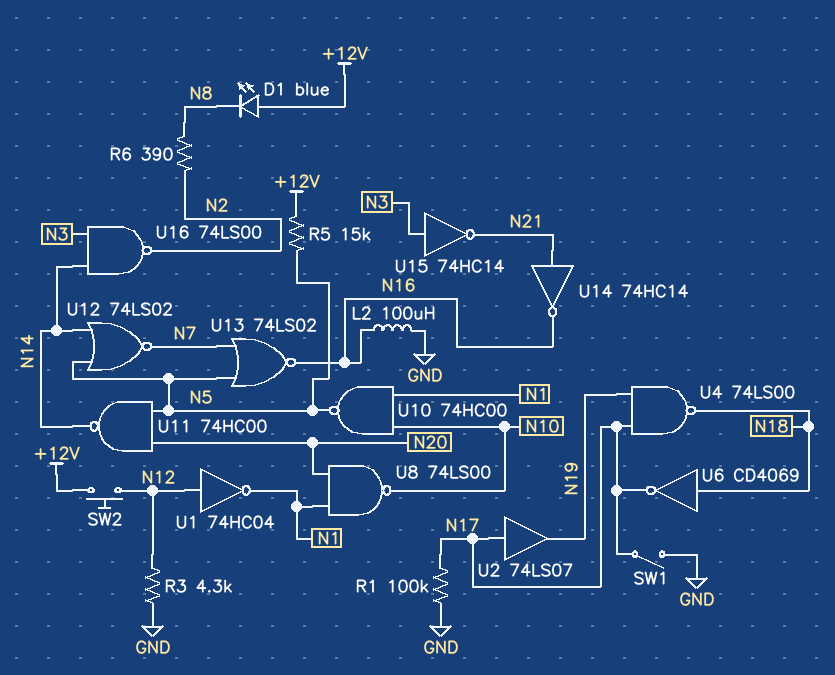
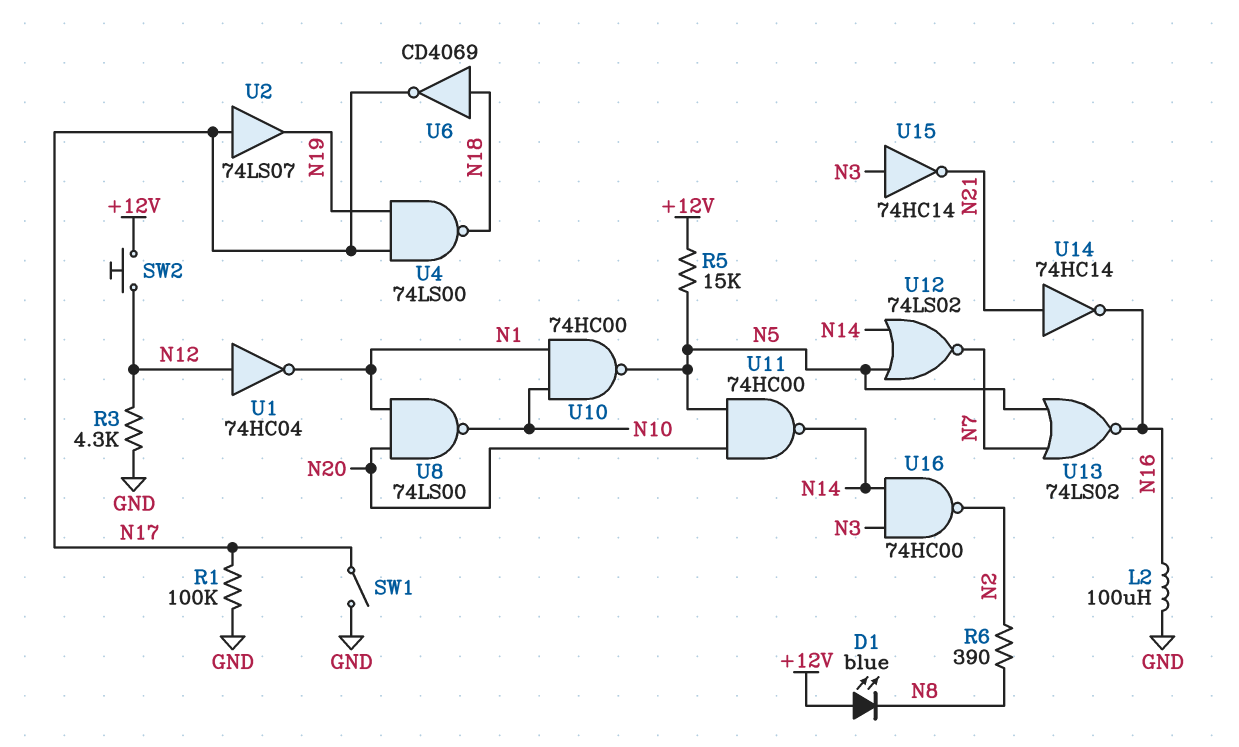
U16: NAND 74LS00 (in N3, in N14, out N2) -> NAND 74HC00 (in N3, in N14, out N2)

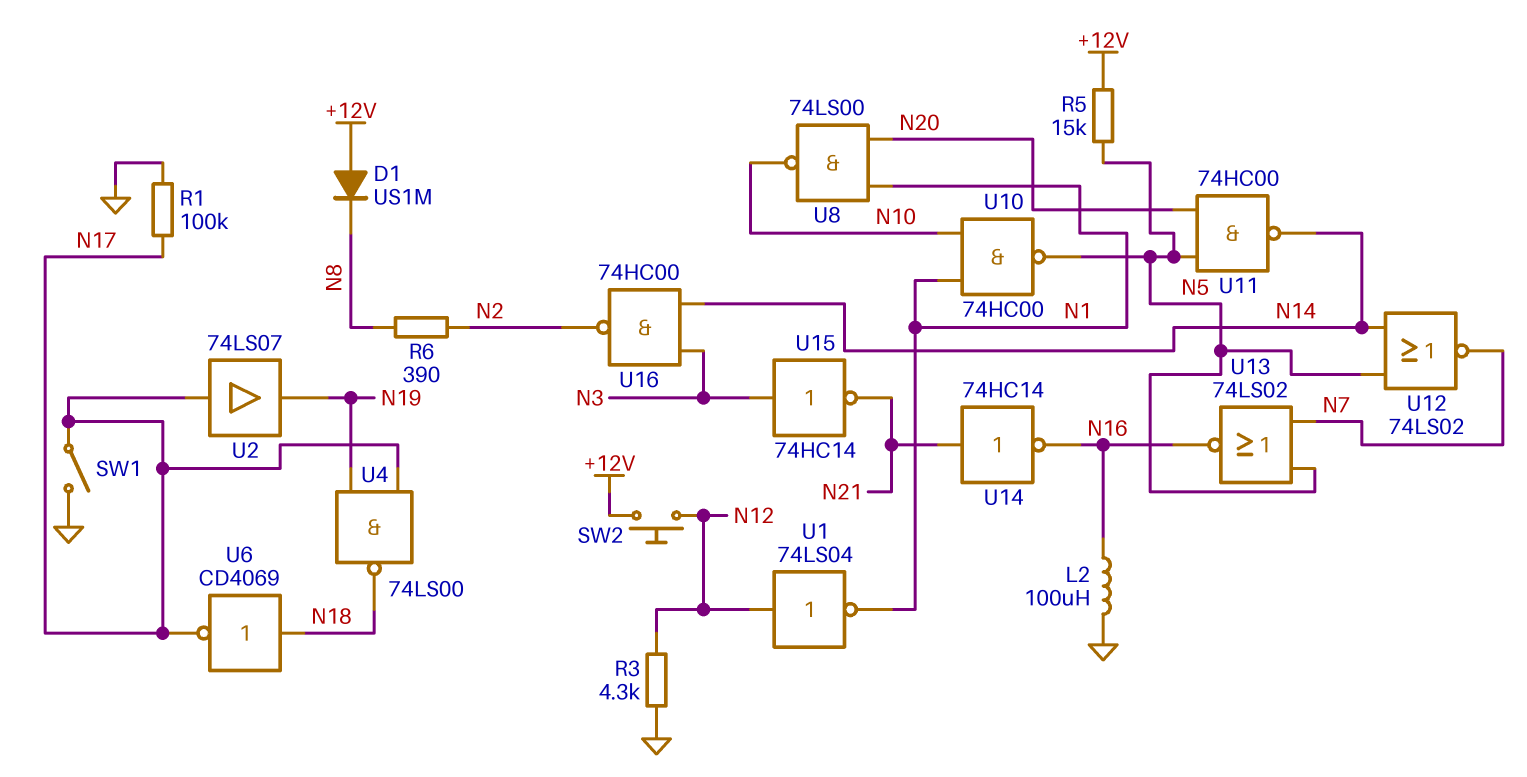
D1: LED blue (A +12V, K N8) -> diode US1M (A +12V, K N8)
U1: NOT 74HC04 (in N12, out N1) -> NOT 74LS04 (in N12, out N1)

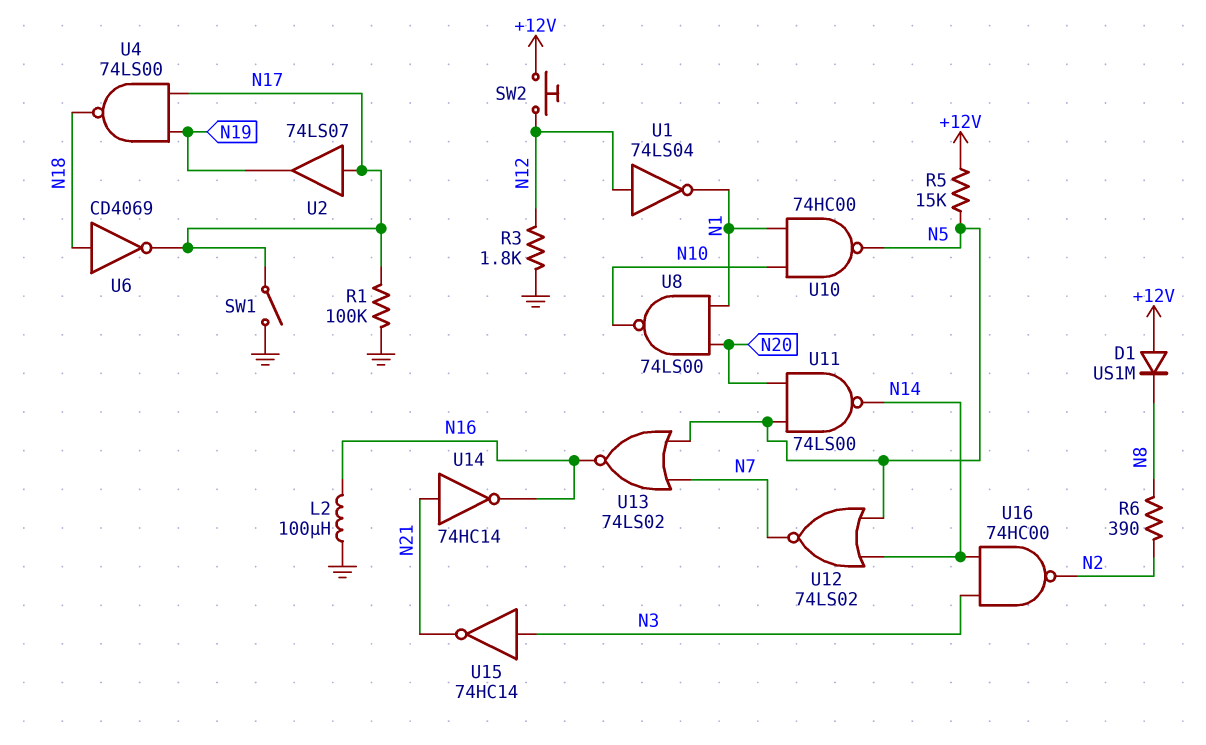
R3: 4.3k (GND, N12) -> 1.8k (GND, N12)
U11: NAND 74HC00 (in N5, in N20, out N14) -> NAND 74LS00 (in N5, in N20, out N14)

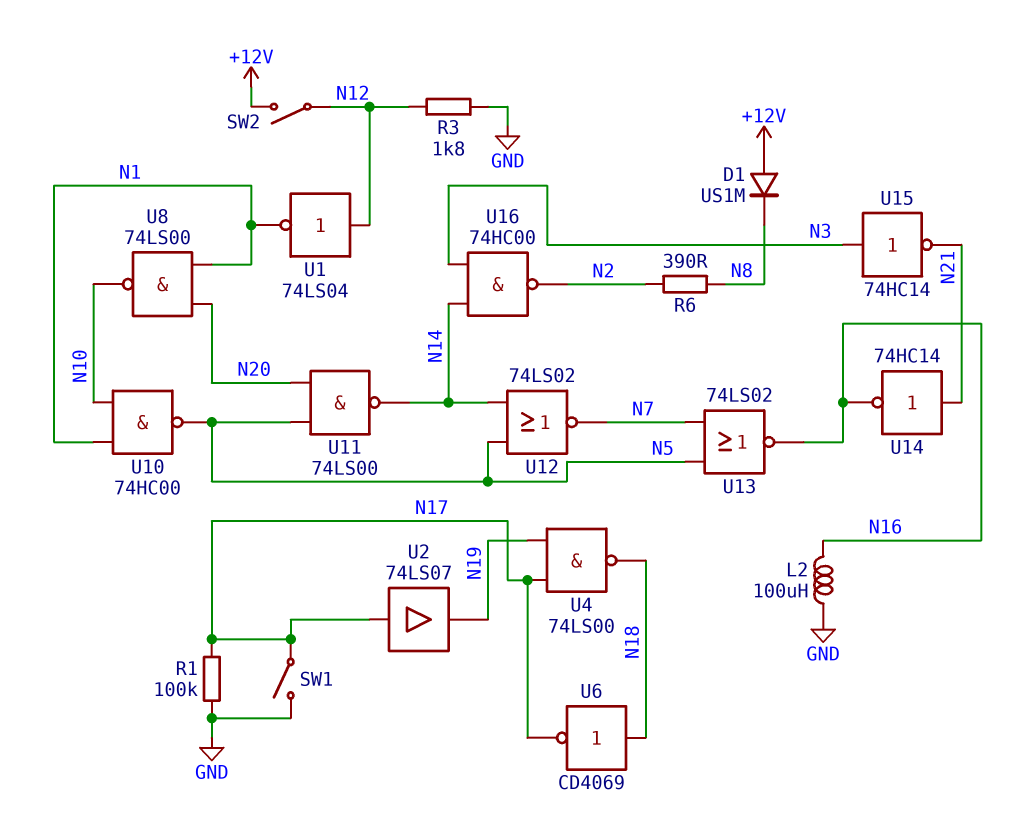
R5: 15k (+12V, N5) -> none
SW2: button (+12V, N12) -> switch (+12V, N12)

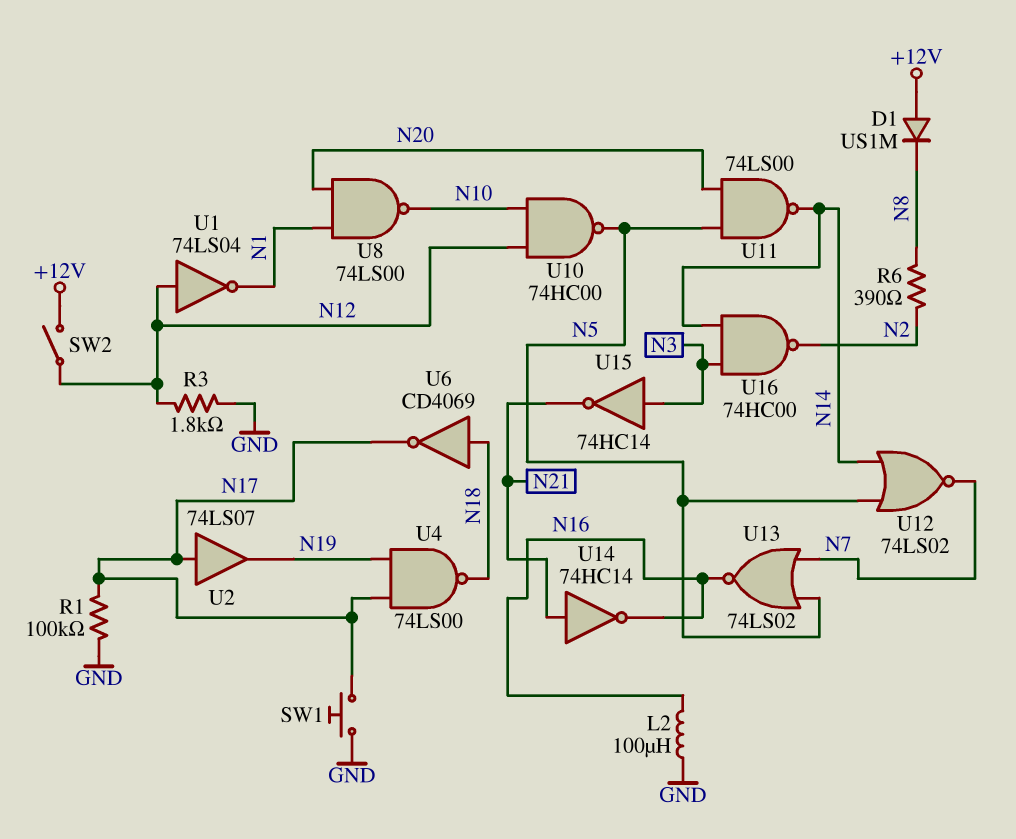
SW1: switch (GND, N17) -> button (GND, N17)
U10: NAND 74HC00 (in N1, in N10, out N5) -> NAND 74HC00 (in N10, in N12, out N5)

